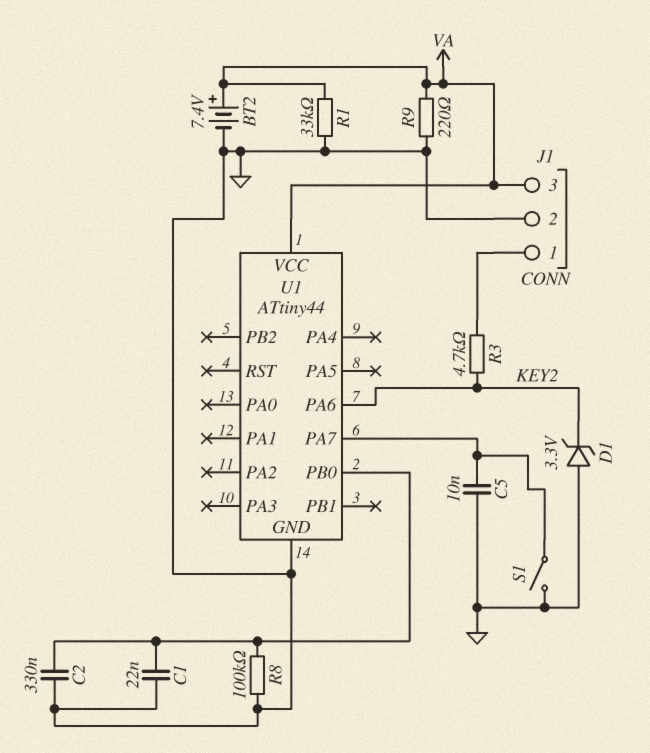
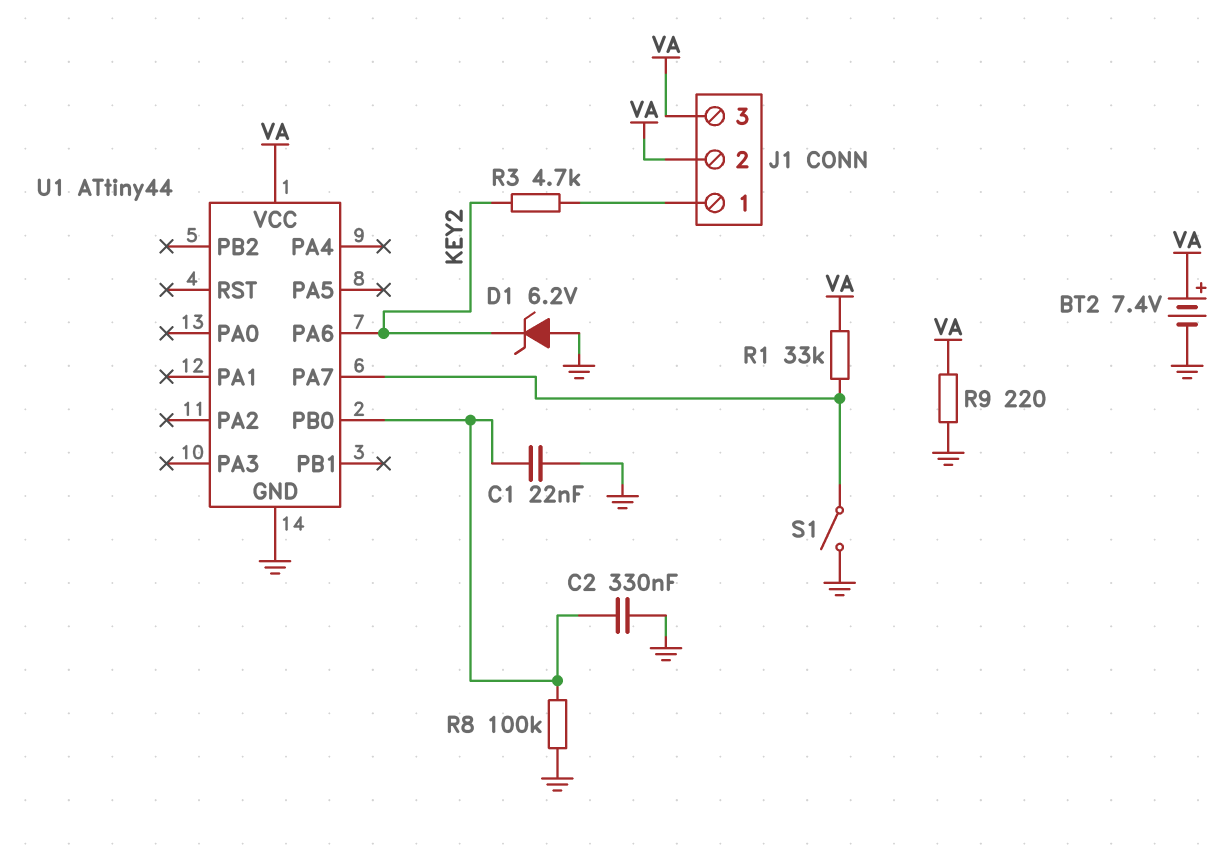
C5: 10nF (GND, U1/PA7) -> none
D1: zener 3.3V (A GND, K KEY2) -> zener 6.2V (A GND, K KEY2)
J1 pin 2: GND -> VA
R1: 33k (GND, VA) -> 33k (U1/PA7, VA)

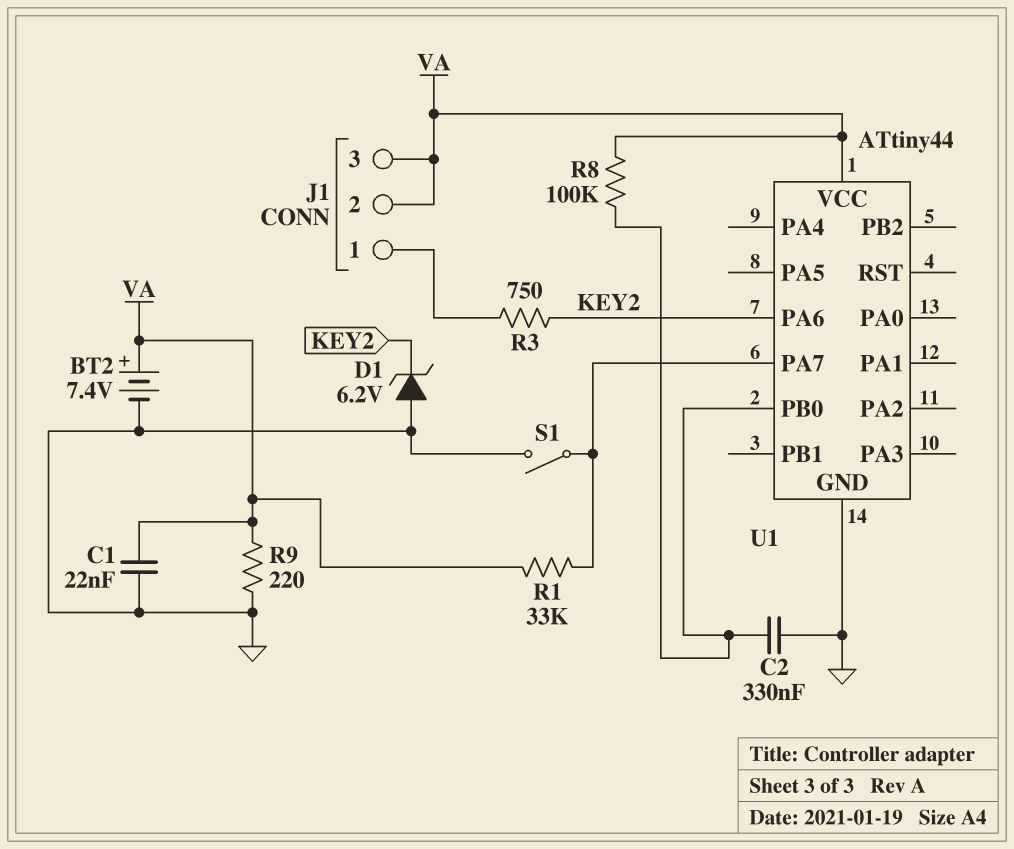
C1: 22nF (GND, U1/PB0) -> 22nF (GND, VA)
R3: 4.7k (J1/1, KEY2) -> 750 (J1/1, KEY2)
R8: 100k (GND, U1/PB0) -> 100k (U1/PB0, VA)

